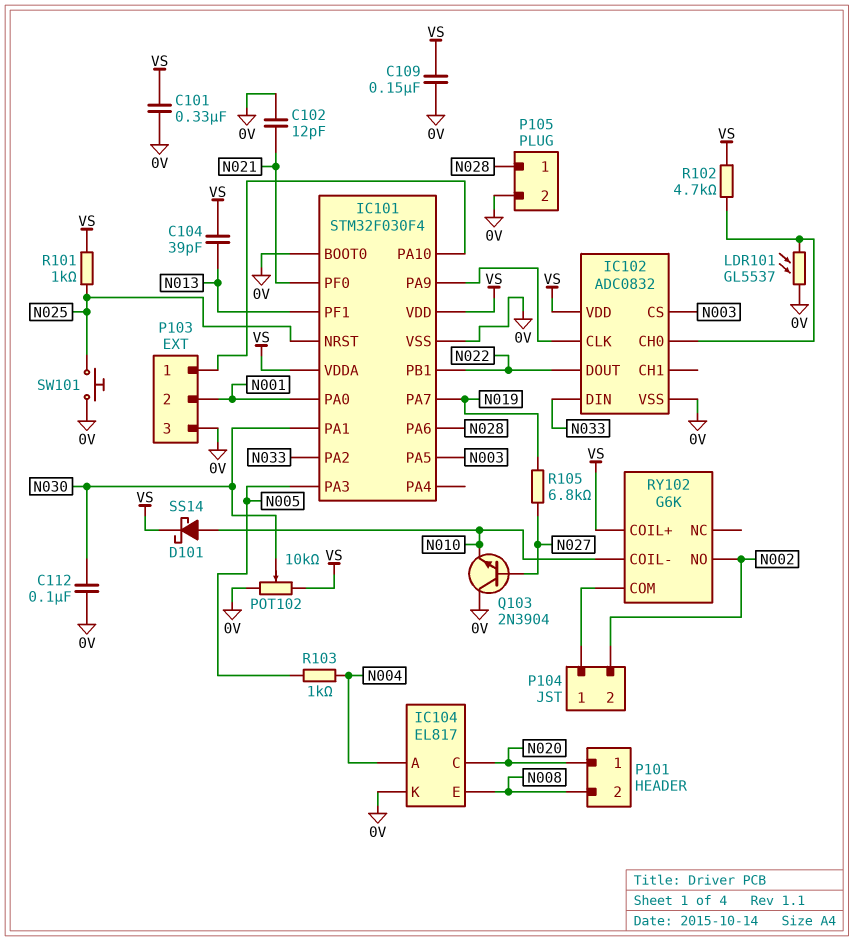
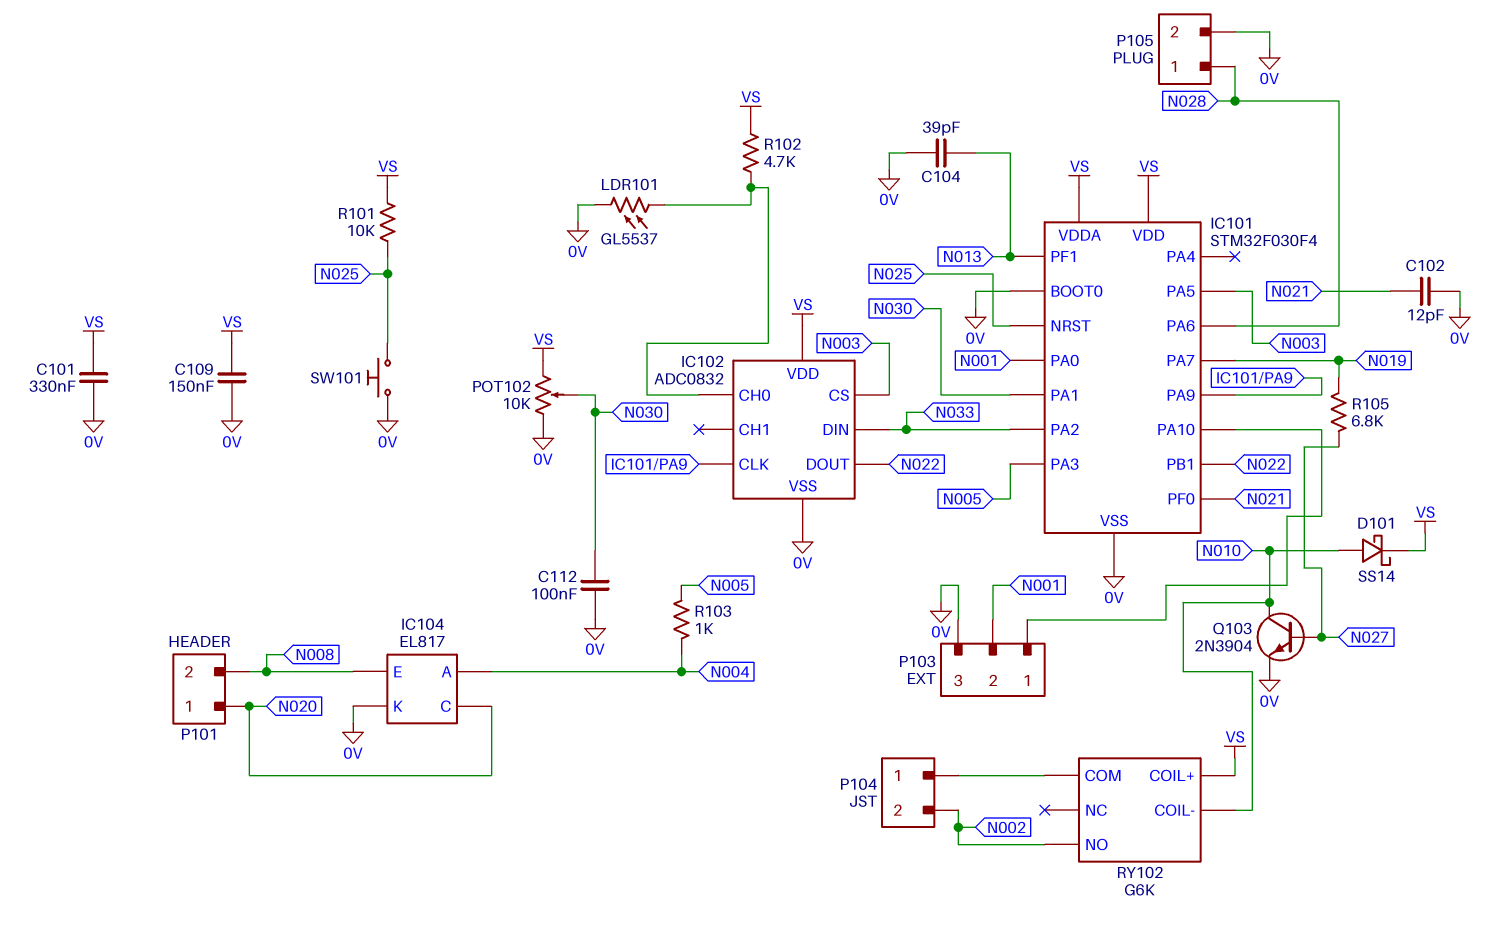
C104: 39pF (N013, VS) -> 39pF (0V, N013)
Q103: NPN 2N3904 (B N027, C 0V, E N010) -> NPN 2N3904 (B N027, C N010, E 0V)
R101: 1k (N025, VS) -> 10k (N025, VS)

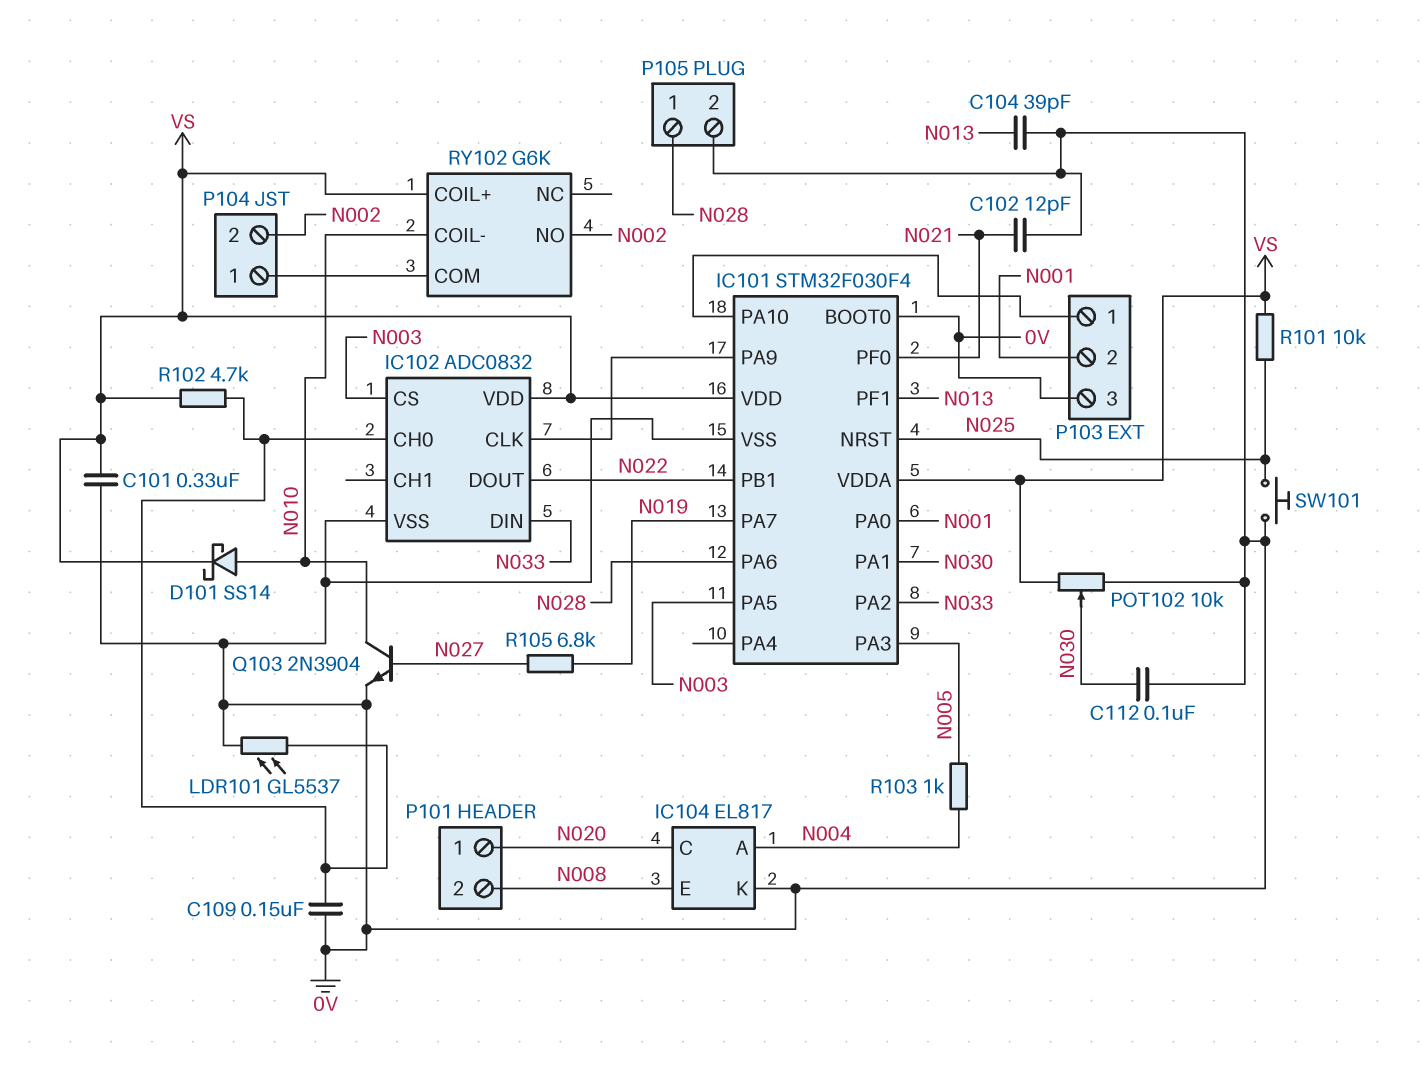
C109: 150nF (0V, VS) -> 150nF (0V, IC102/CH0)

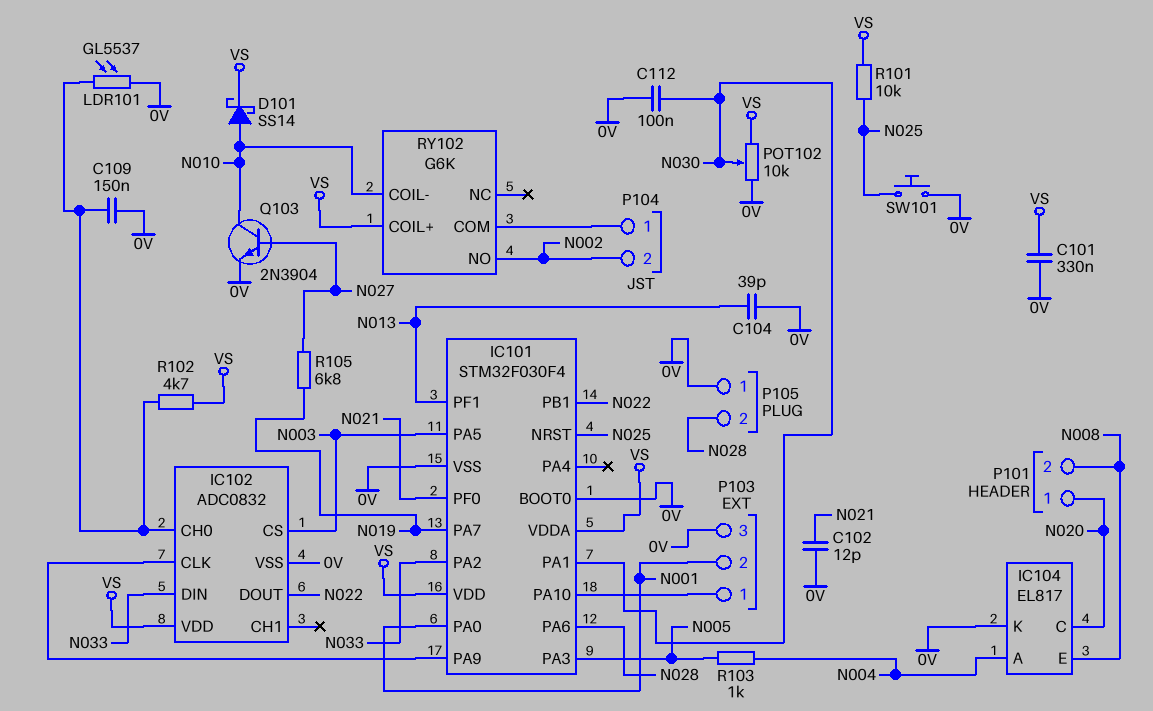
P105 pin 1: N028 -> 0V
P105 pin 2: 0V -> N028

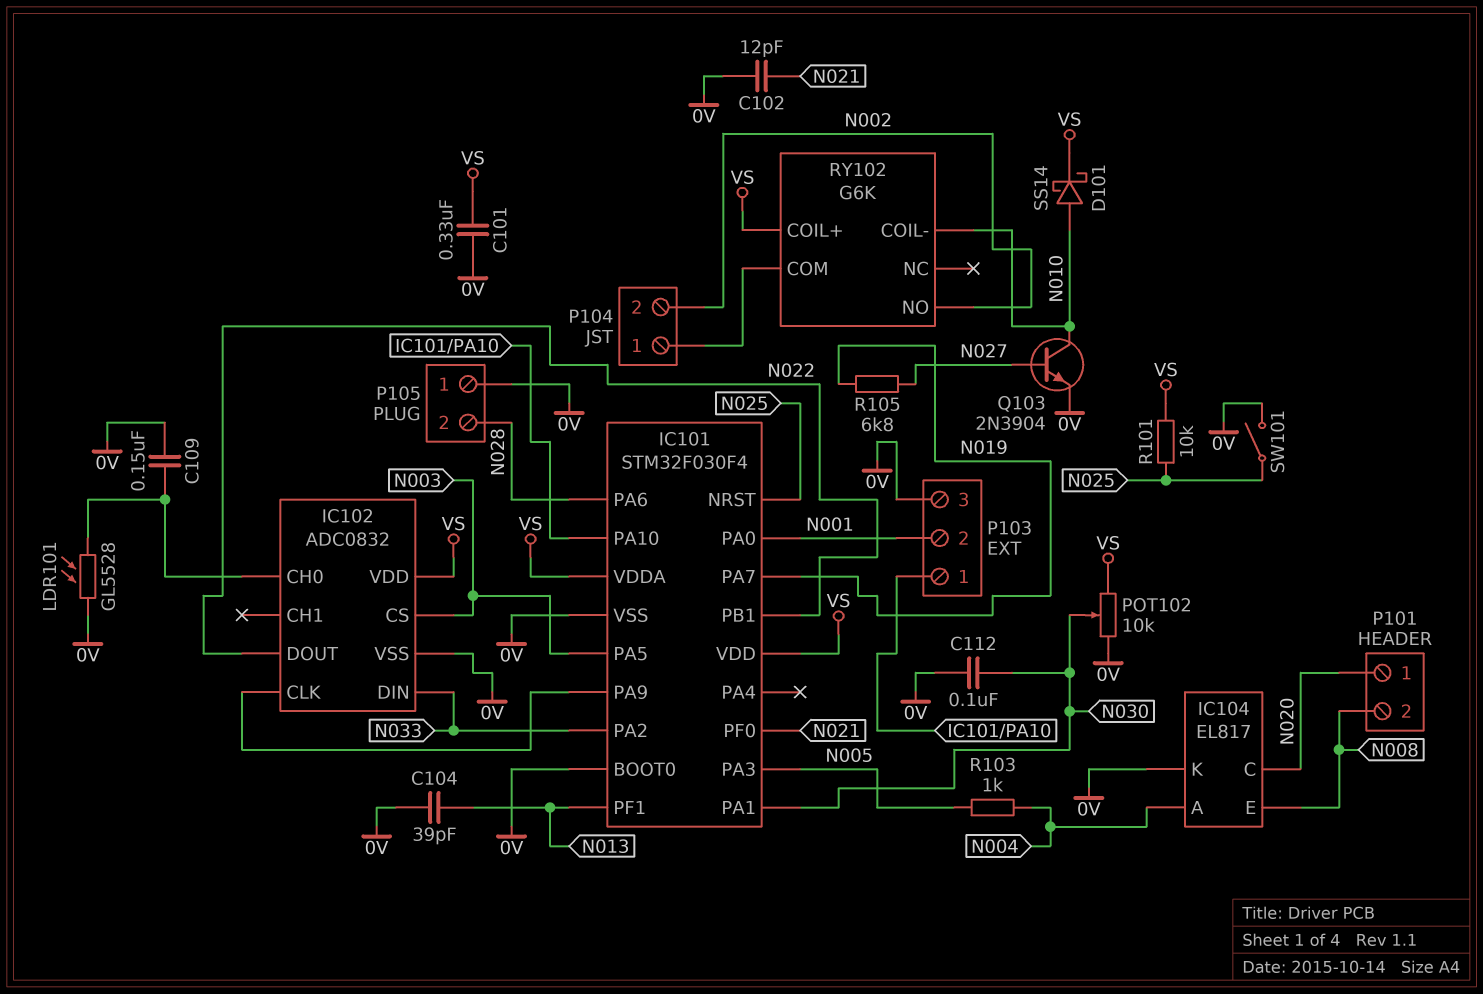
LDR101: GL5537 (0V, IC102/CH0) -> GL5528 (0V, IC102/CH0)
R102: 4.7k (IC102/CH0, VS) -> none
SW101: button (0V, N025) -> switch (0V, N025)

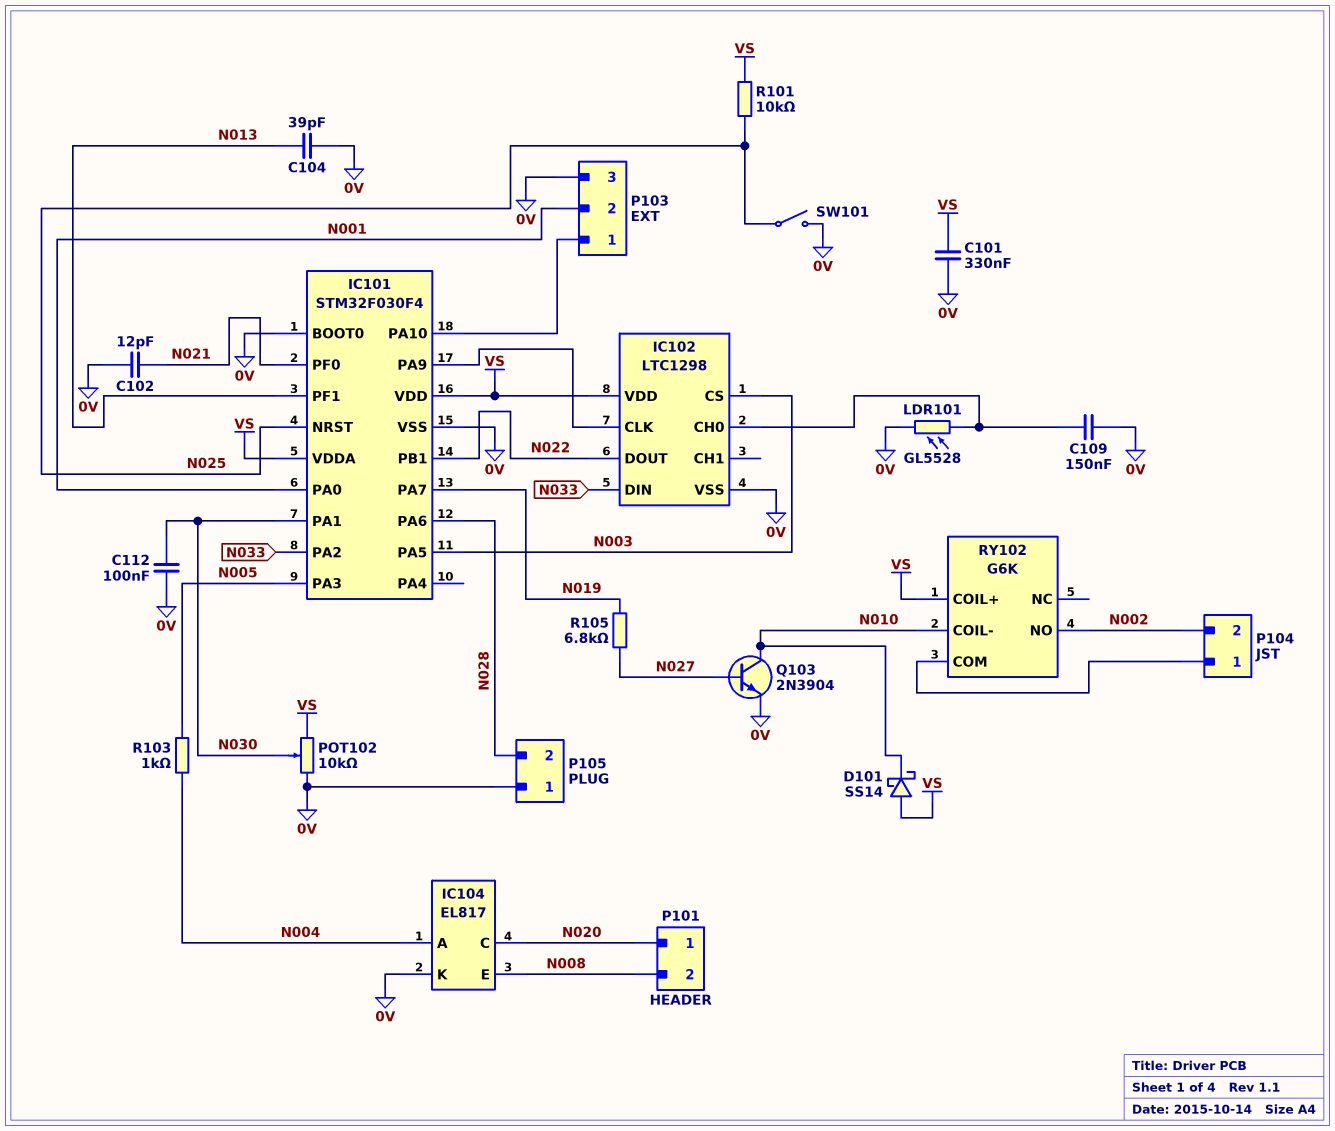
D101: schottky SS14 (A N010, K VS) -> schottky SS14 (A VS, K N010)
IC102: ADC0832 -> LTC1298

